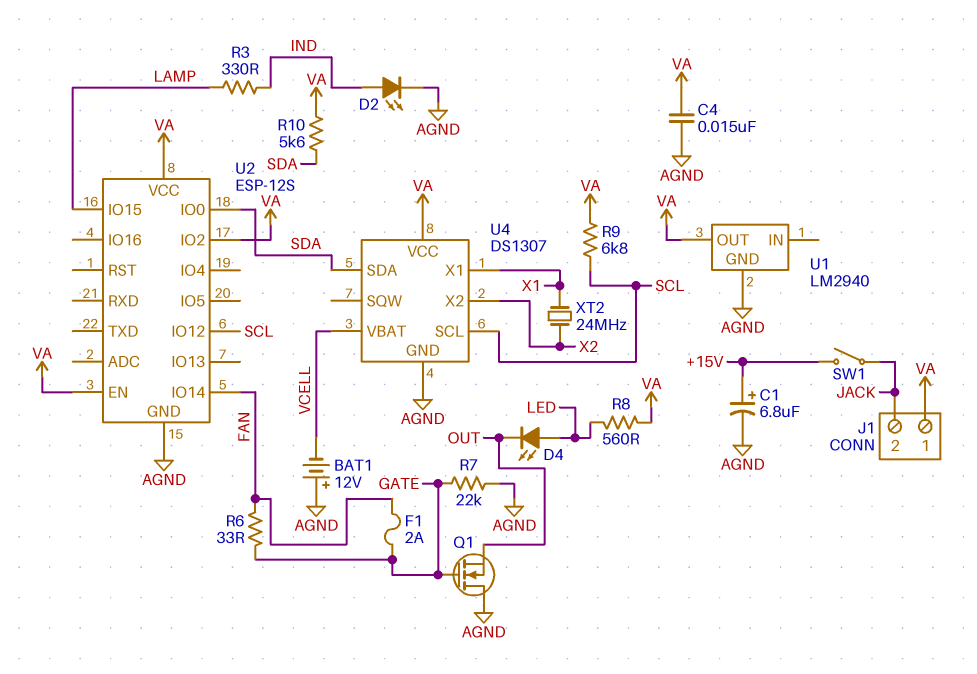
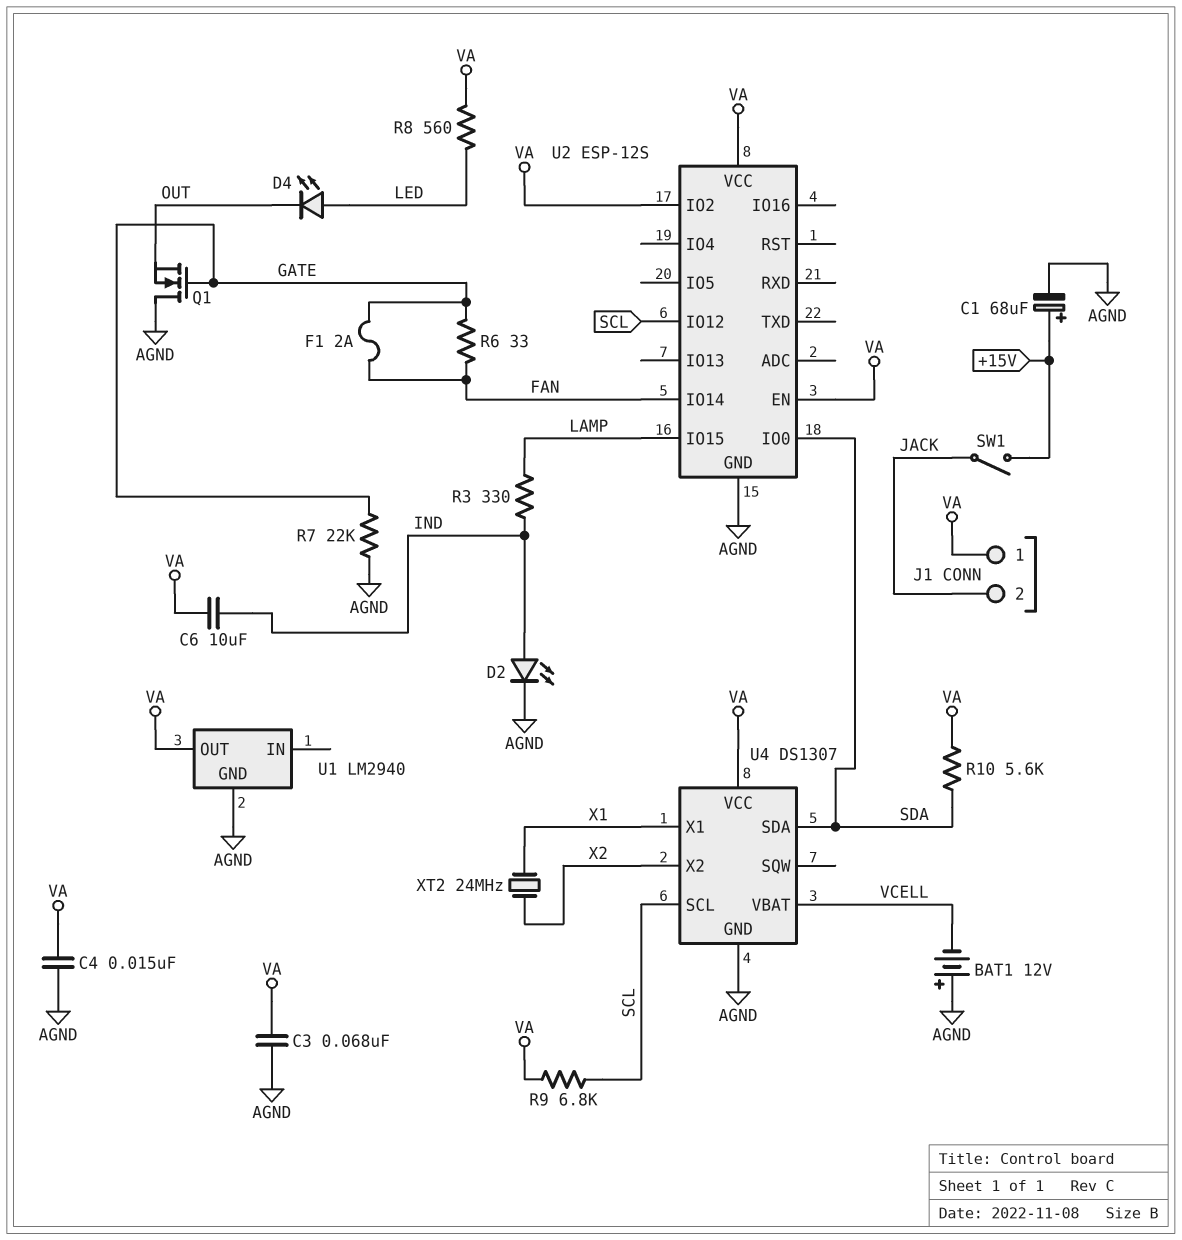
C1: 6.8uF (plus +15V, minus AGND) -> 68uF (plus +15V, minus AGND)
C3: none -> 68nF (AGND, VA)
C6: none -> 10uF (IND, VA)

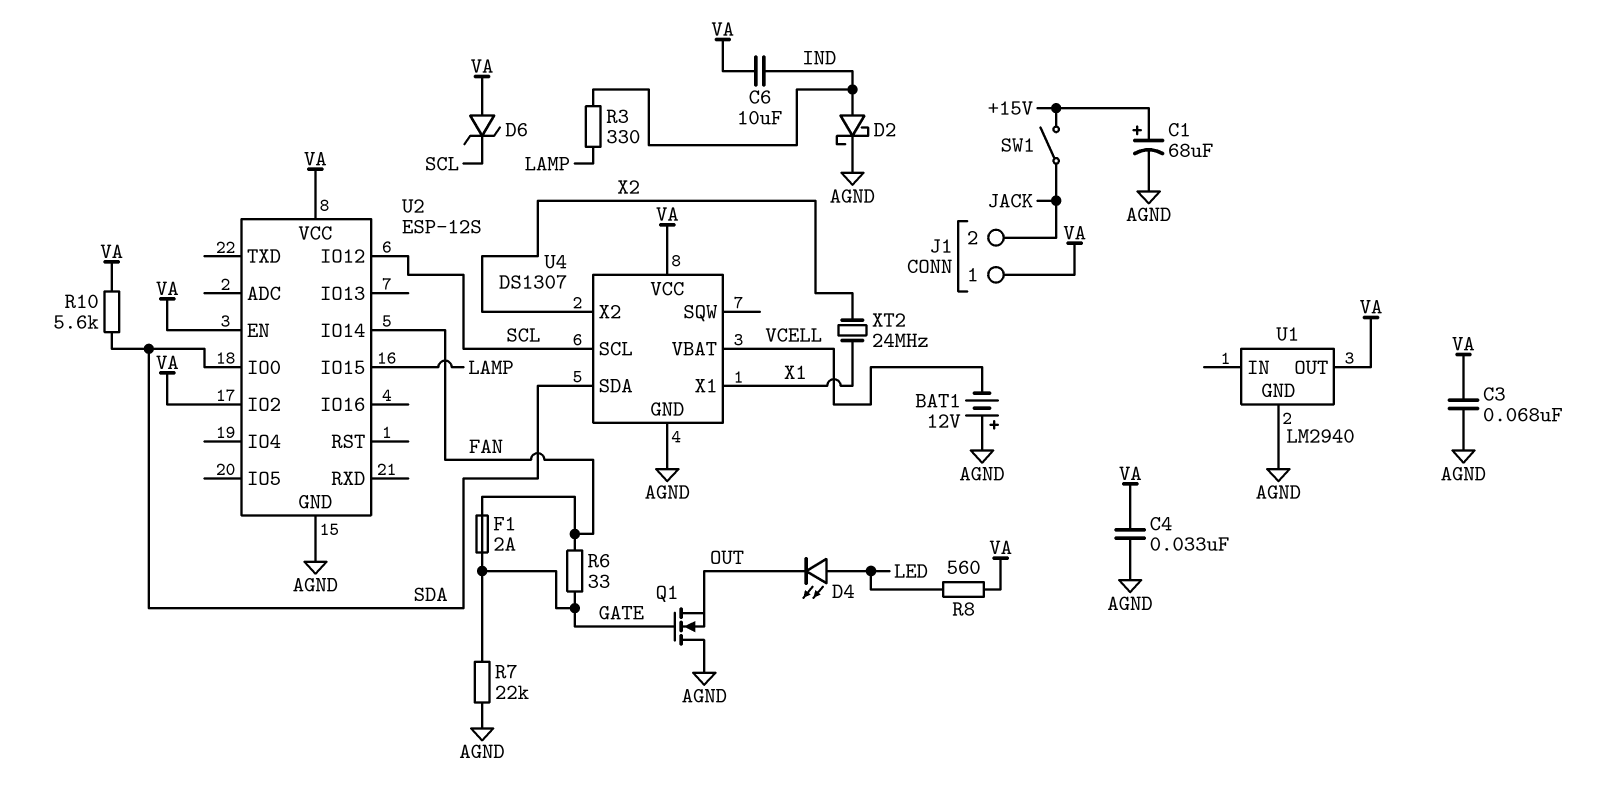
C4: 15nF (AGND, VA) -> 33nF (AGND, VA)
D2: LED (A IND, K AGND) -> schottky (A IND, K AGND)
D6: none -> zener (A VA, K SCL)
R9: 6.8k (SCL, VA) -> none

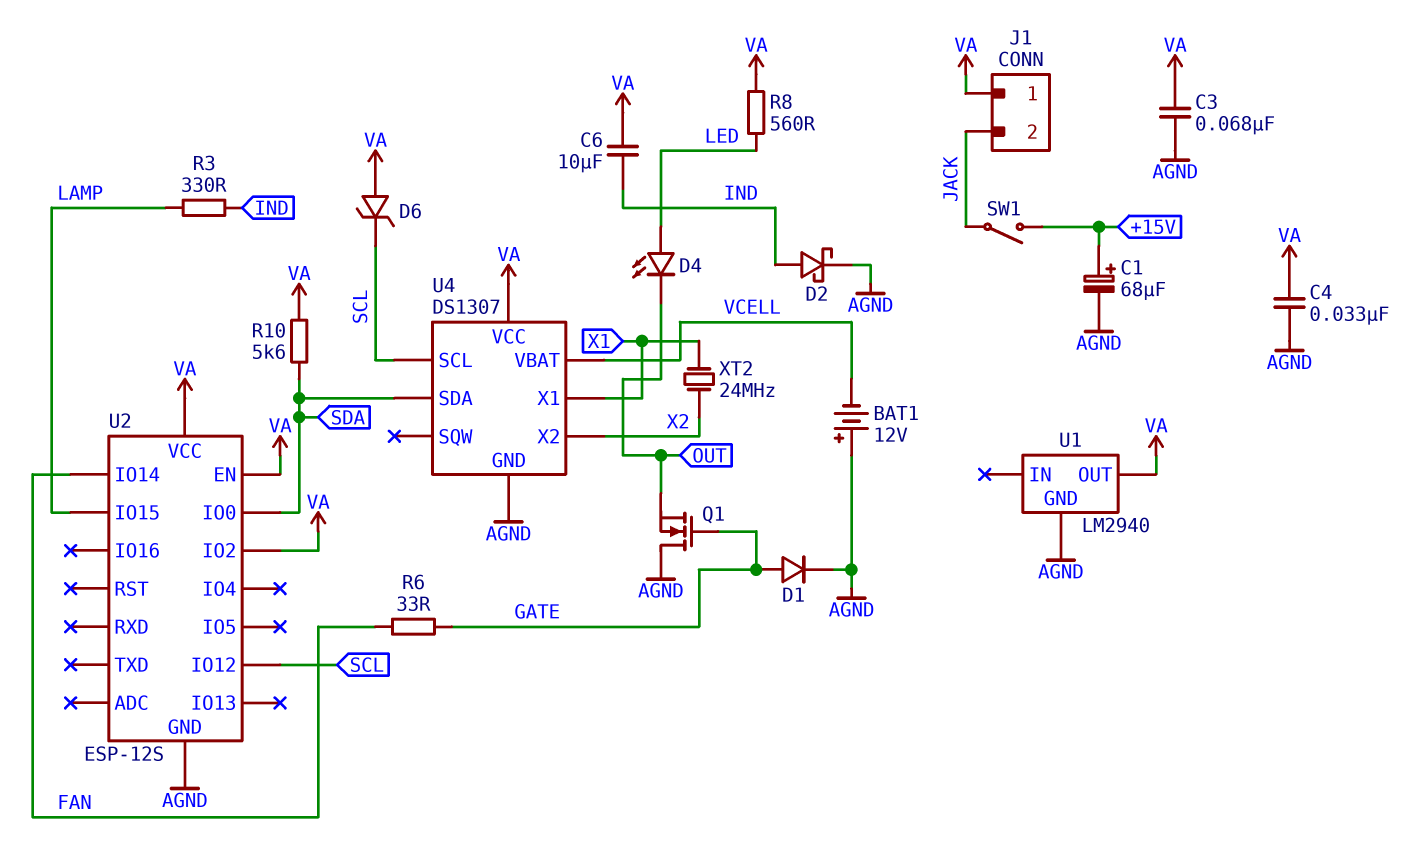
D1: none -> diode (A GATE, K AGND)
F1: 2A (FAN, GATE) -> none
R7: 22k (AGND, GATE) -> none

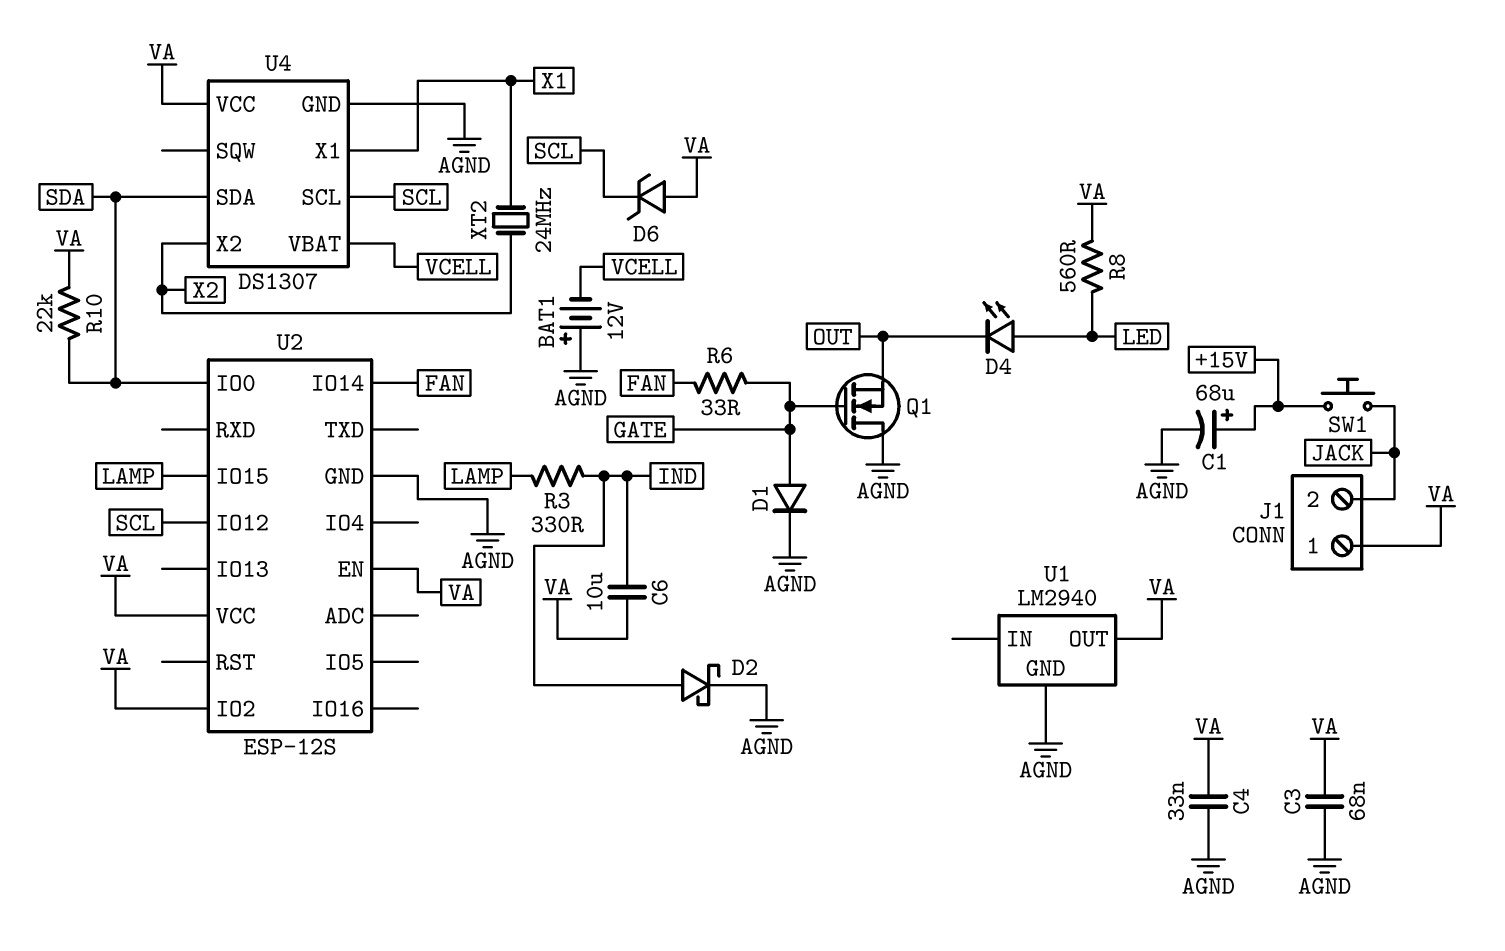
R10: 5.6k (SDA, VA) -> 22k (SDA, VA)
SW1: switch (+15V, JACK) -> button (+15V, JACK)

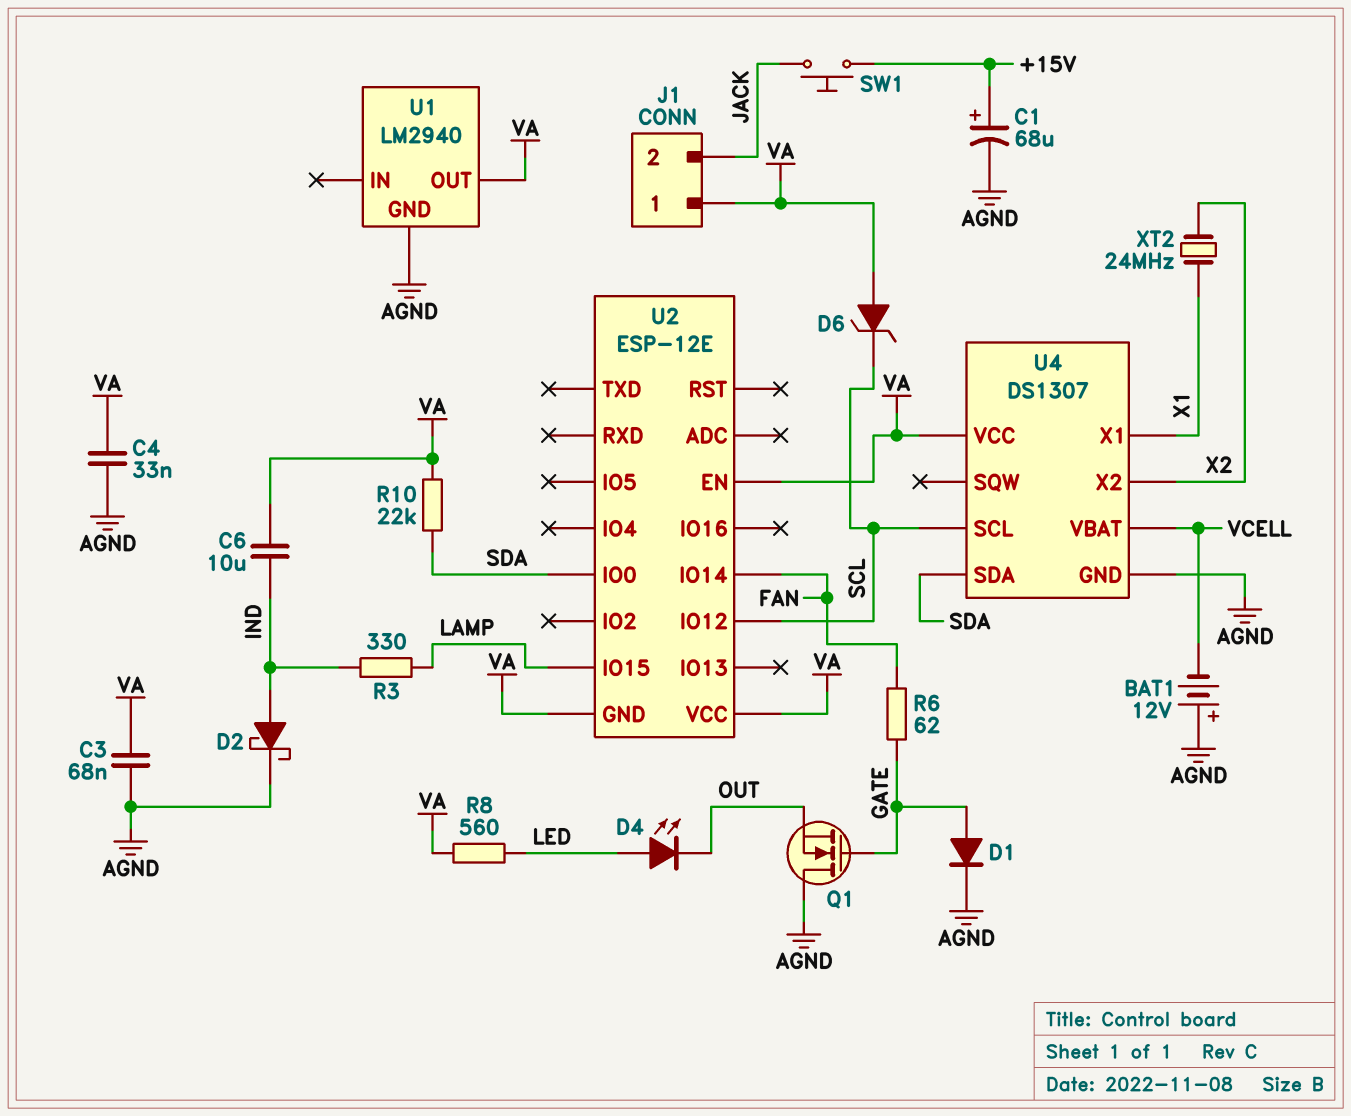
R6: 33 (FAN, GATE) -> 62 (FAN, GATE)
U2: ESP-12S -> ESP-12E
U2 pin GND: AGND -> VA
U2 pin IO2: VA -> none

